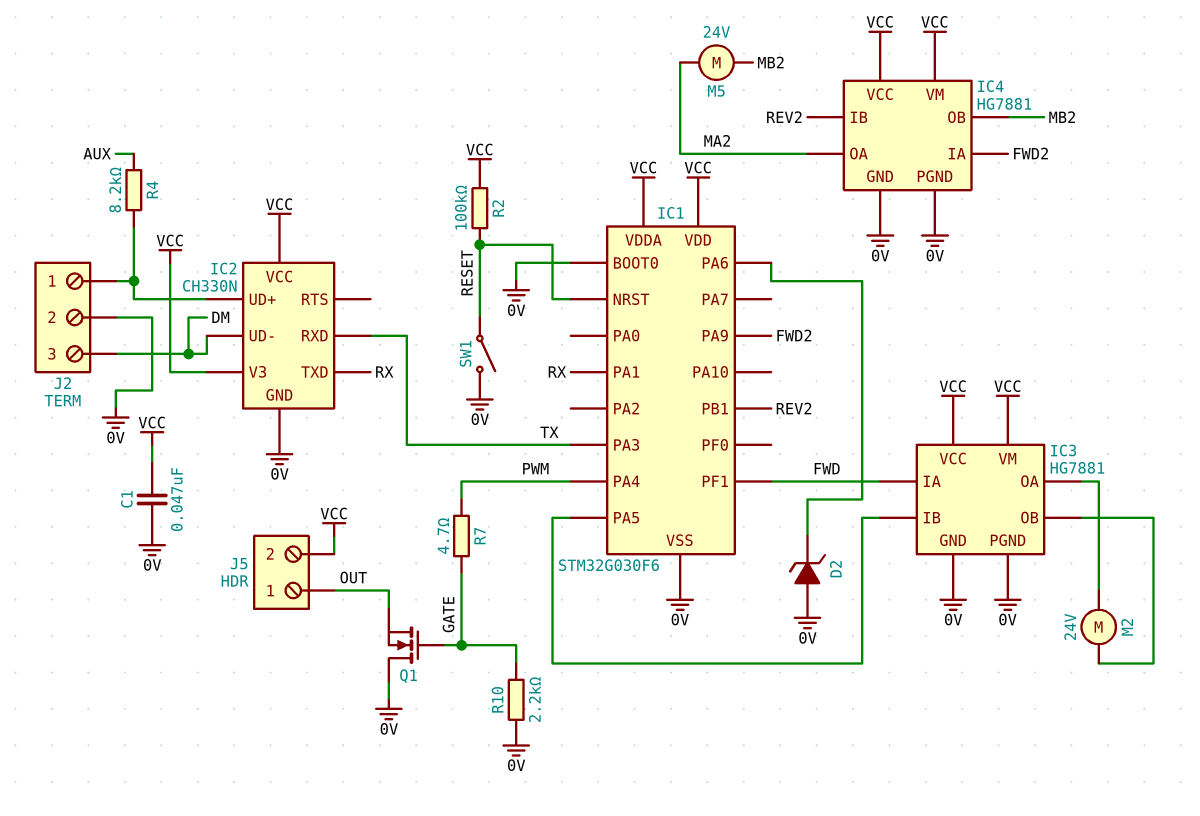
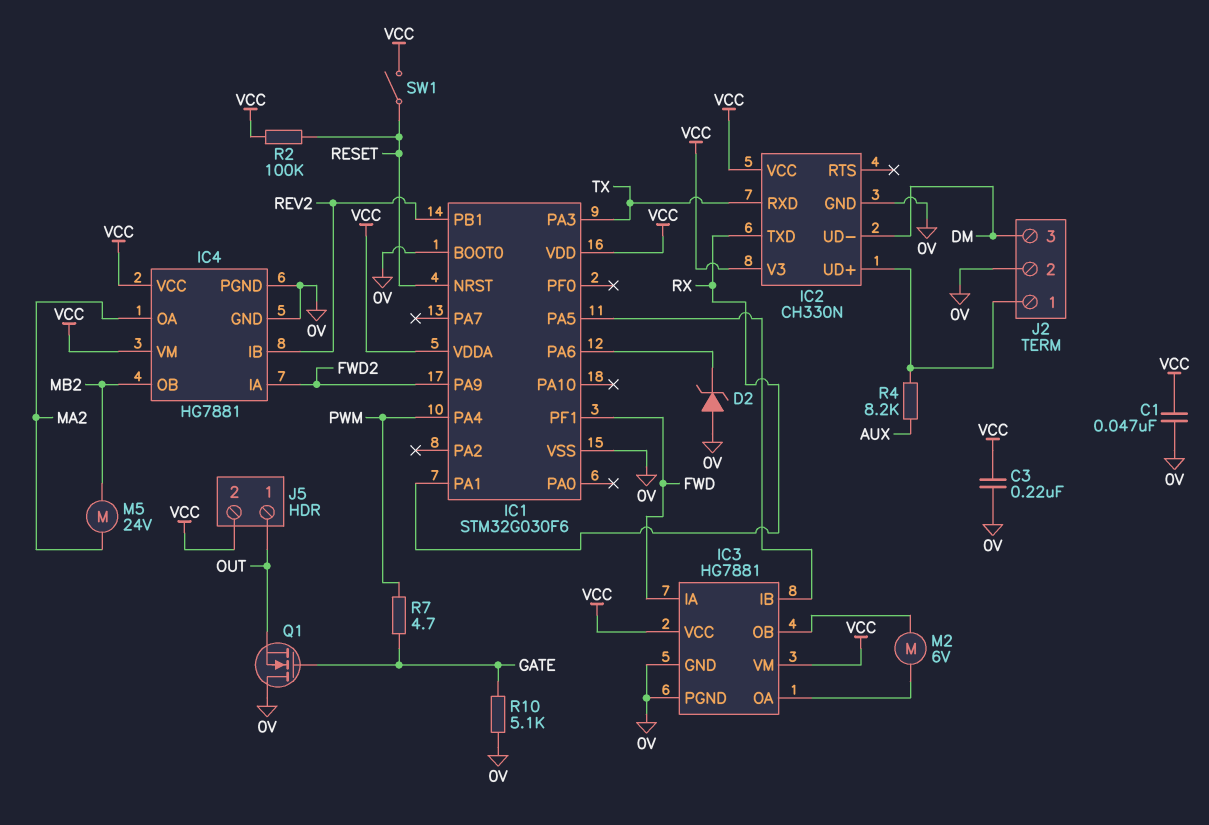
C3: none -> 220nF (0V, VCC)
M2: motor 24V (IC3/OA, IC3/OB) -> motor 6V (IC3/OA, IC3/OB)
R10: 2.2k (0V, GATE) -> 5.1k (0V, GATE)
SW1: switch (0V, RESET) -> switch (RESET, VCC)

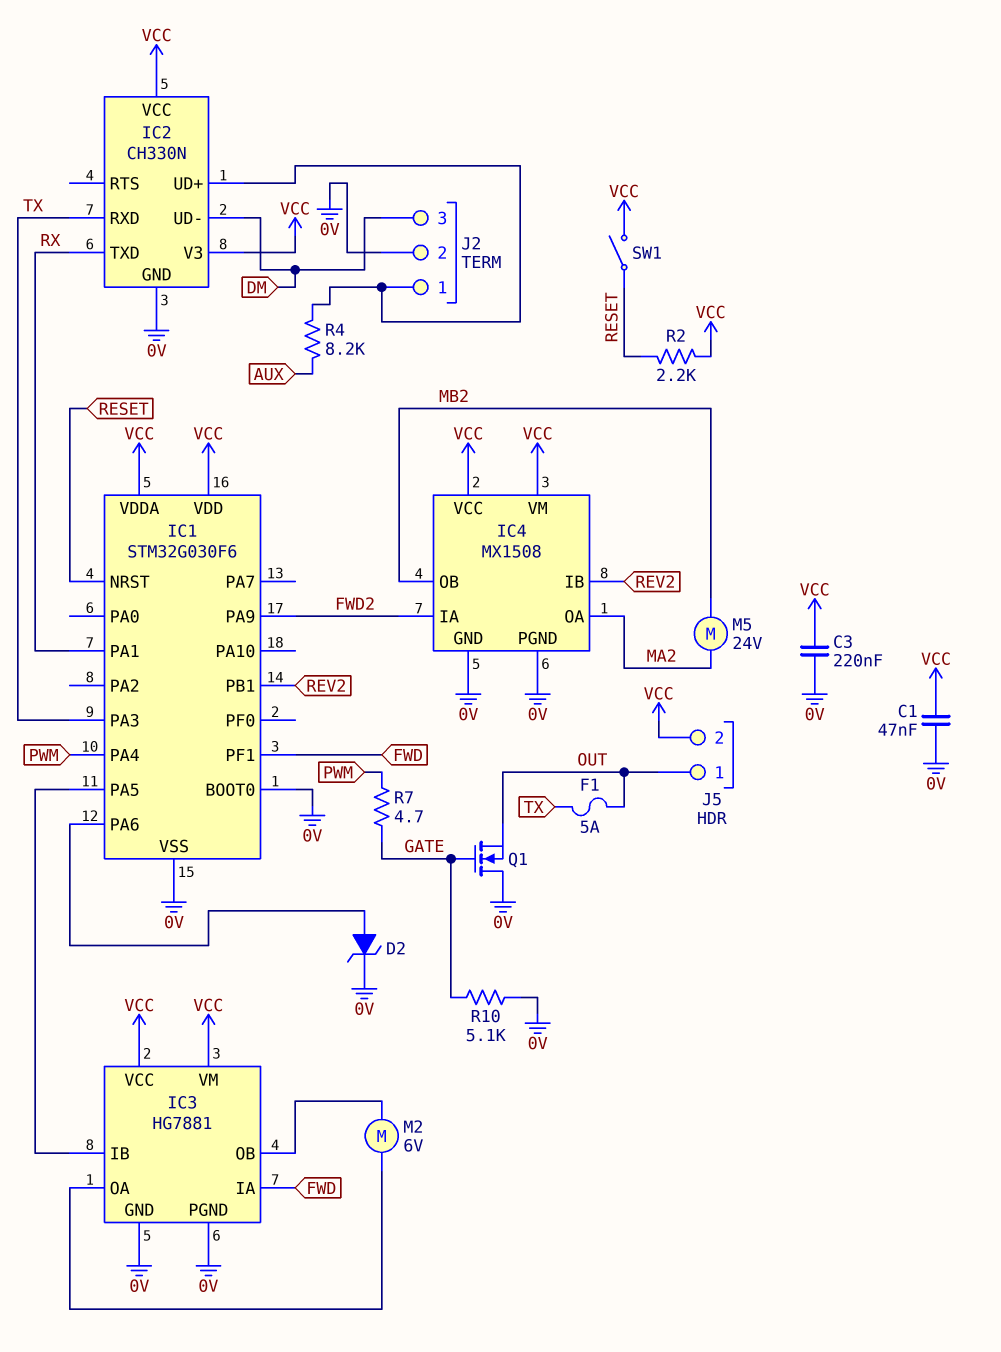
D2: zener (A 0V, K IC1/PA6) -> zener (A IC1/PA6, K 0V)
F1: none -> 5A (OUT, TX)
IC4: HG7881 -> MX1508
R2: 100k (RESET, VCC) -> 2.2k (RESET, VCC)

